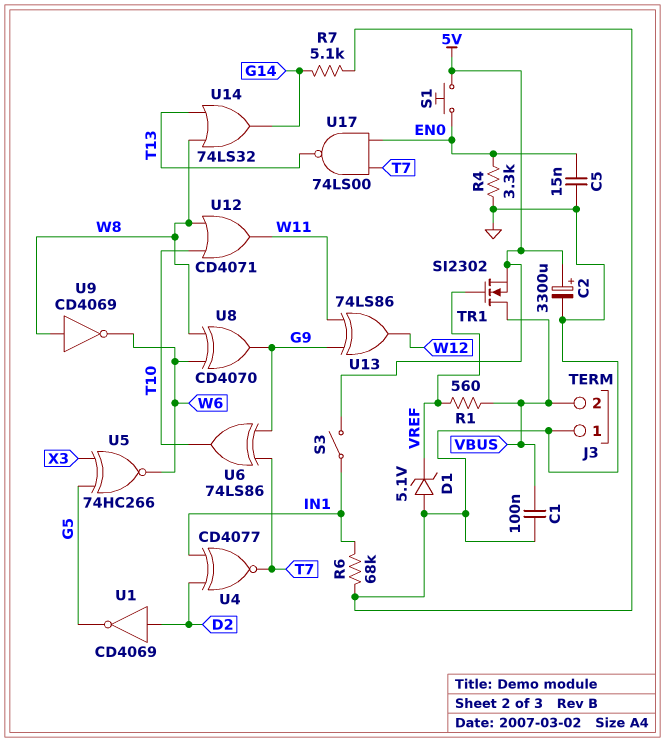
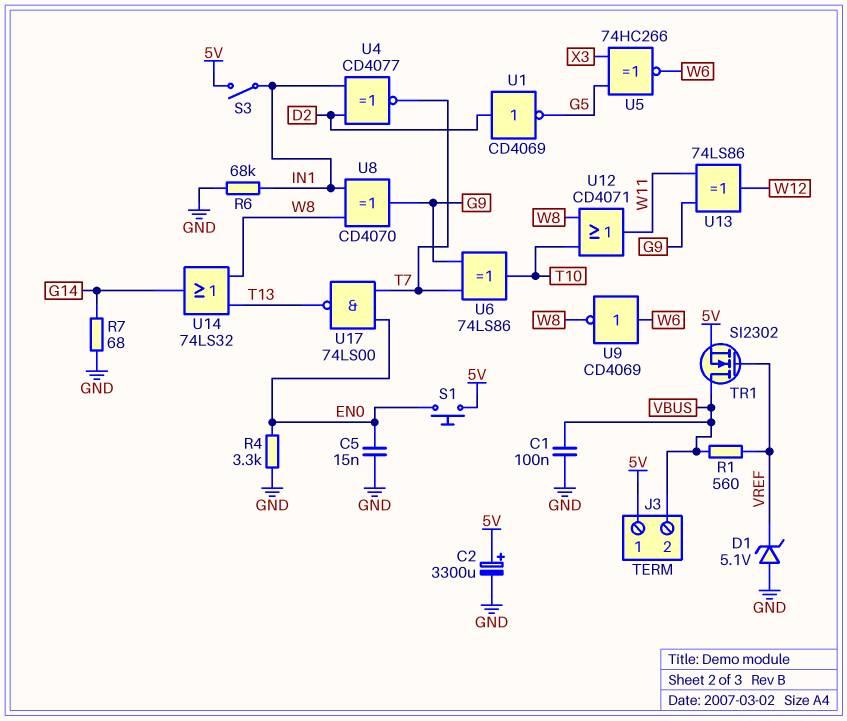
J3 pin 1: GND -> 5V
R7: 5.1k (G14, GND) -> 68 (G14, GND)
U8: XOR CD4070 (in W6, in W8, out G9) -> XOR CD4070 (in IN1, in W8, out G9)
U9: NOT CD4069 (in W8, out W6) -> NOT CD4069 (in W6, out W8)

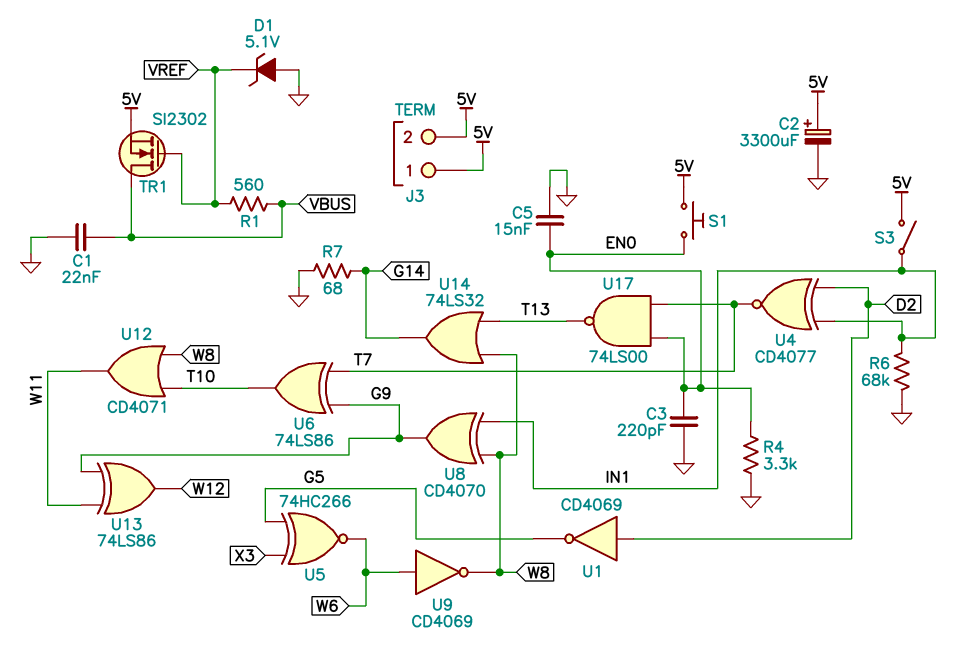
C1: 100nF (GND, VBUS) -> 22nF (GND, VBUS)
C3: none -> 220pF (EN0, GND)
J3 pin 2: VBUS -> 5V

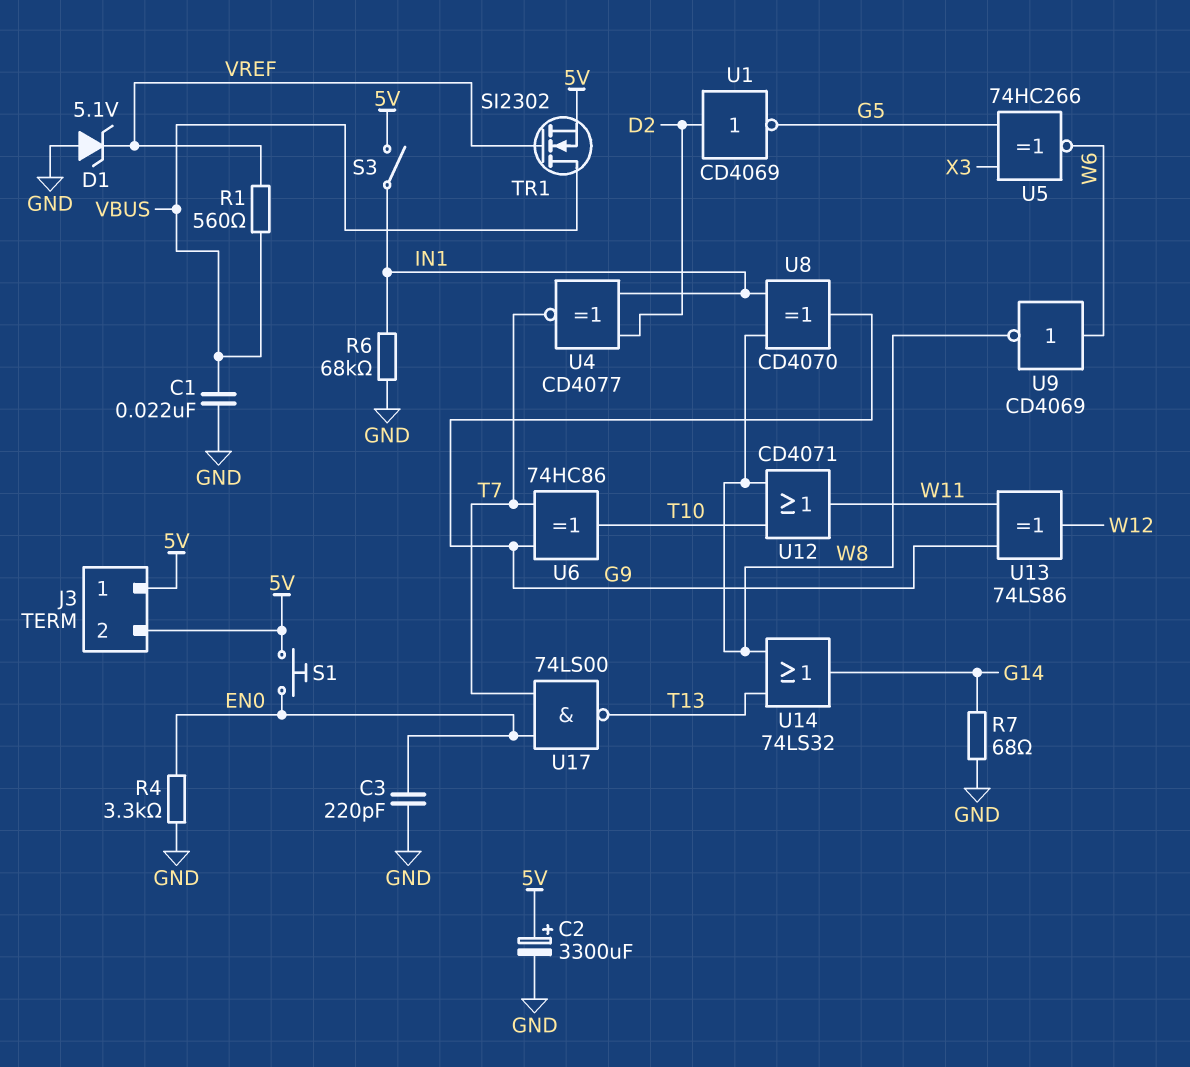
C5: 15nF (EN0, GND) -> none
U6: XOR 74LS86 (in G9, in T7, out T10) -> XOR 74HC86 (in G9, in T7, out T10)

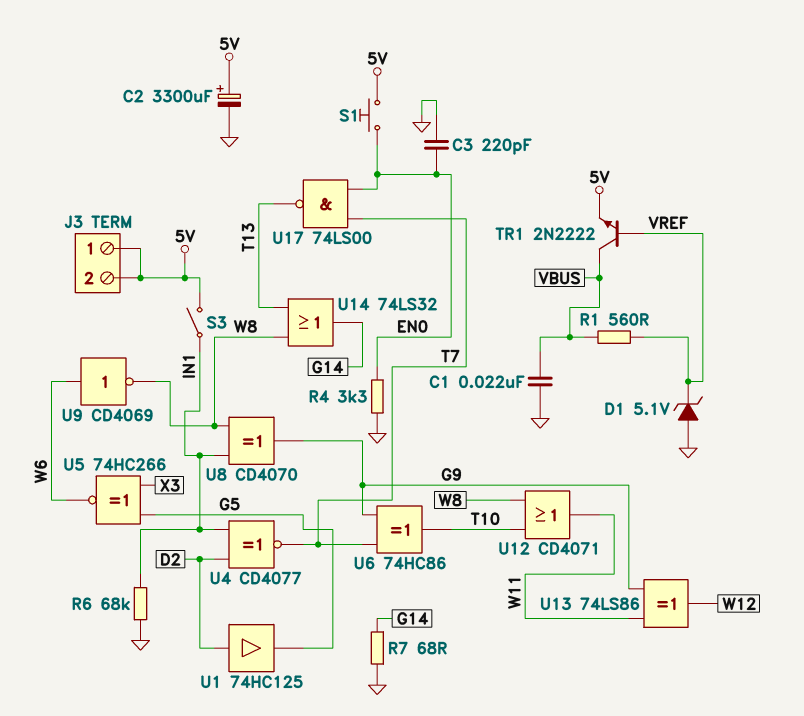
TR1: NMOS SI2302 (G VREF, D VBUS, S 5V) -> NPN 2N2222 (B VREF, C VBUS, E 5V)
U1: NOT CD4069 (in D2, out G5) -> buffer 74HC125 (in D2, out G5)

